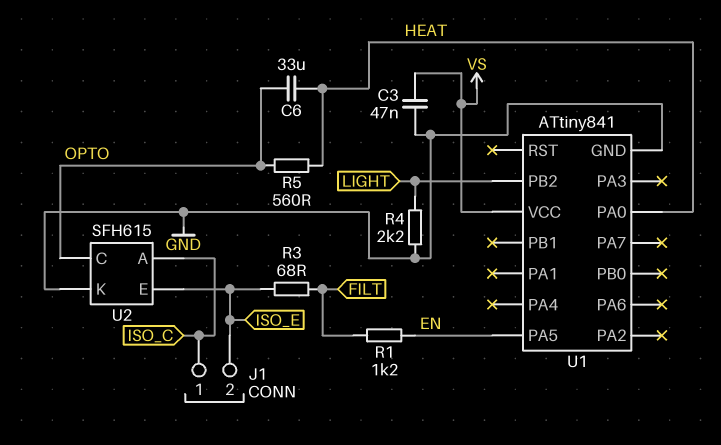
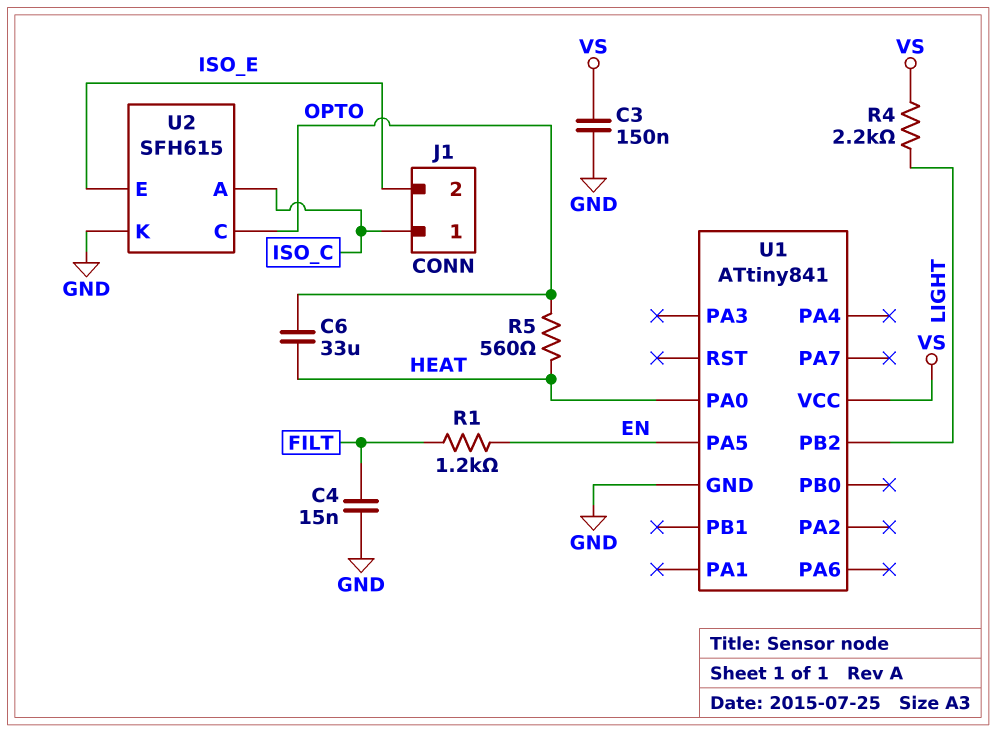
C3: 47nF (GND, VS) -> 150nF (GND, VS)
C4: none -> 15nF (FILT, GND)
R3: 68 (FILT, ISO_E) -> none
R4: 2.2k (GND, LIGHT) -> 2.2k (LIGHT, VS)

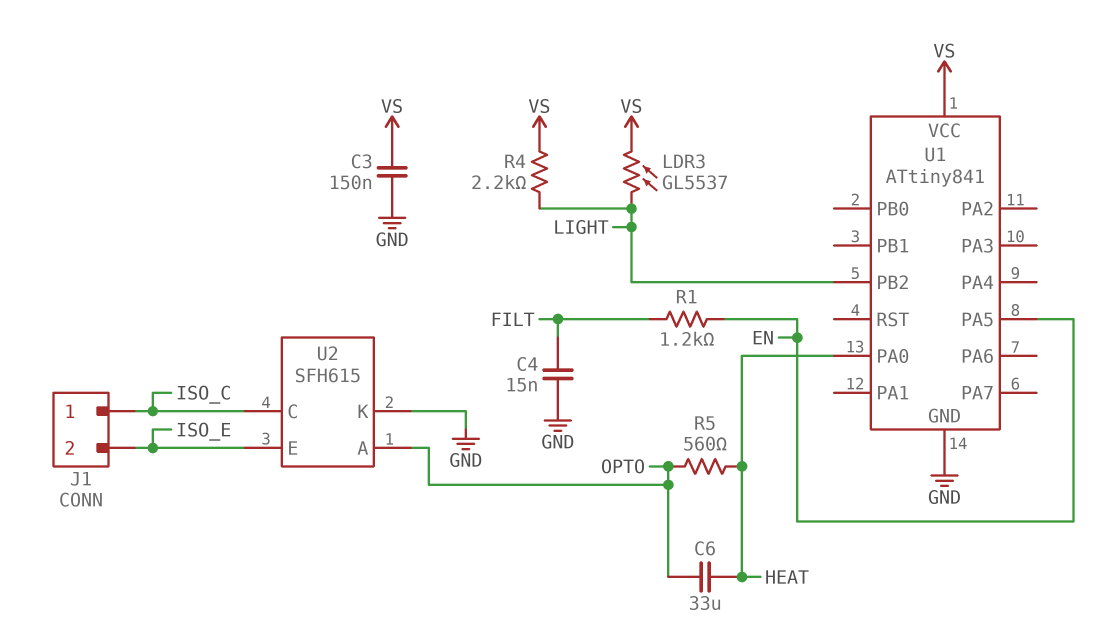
LDR3: none -> GL5537 (LIGHT, VS)
U2 pin A: ISO_C -> OPTO
U2 pin C: OPTO -> ISO_C

